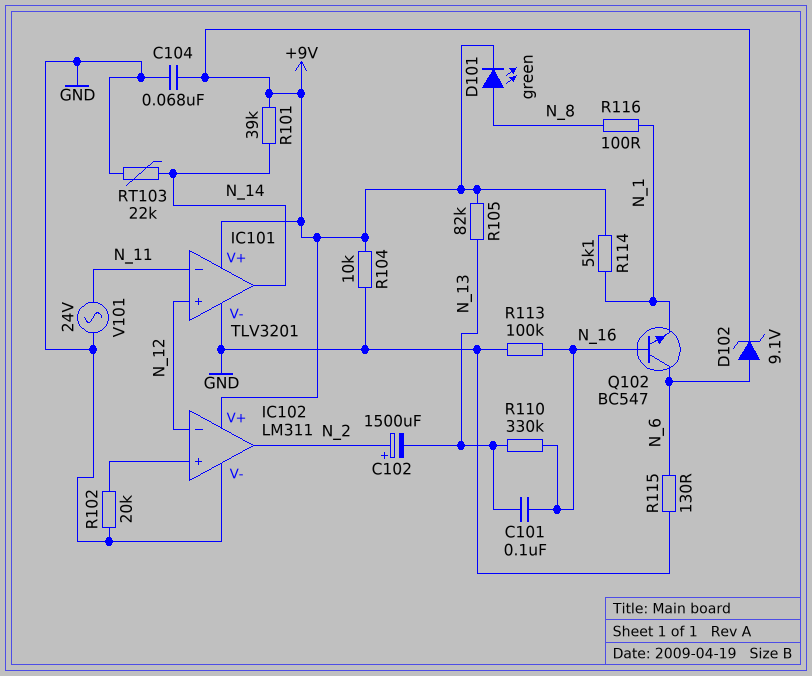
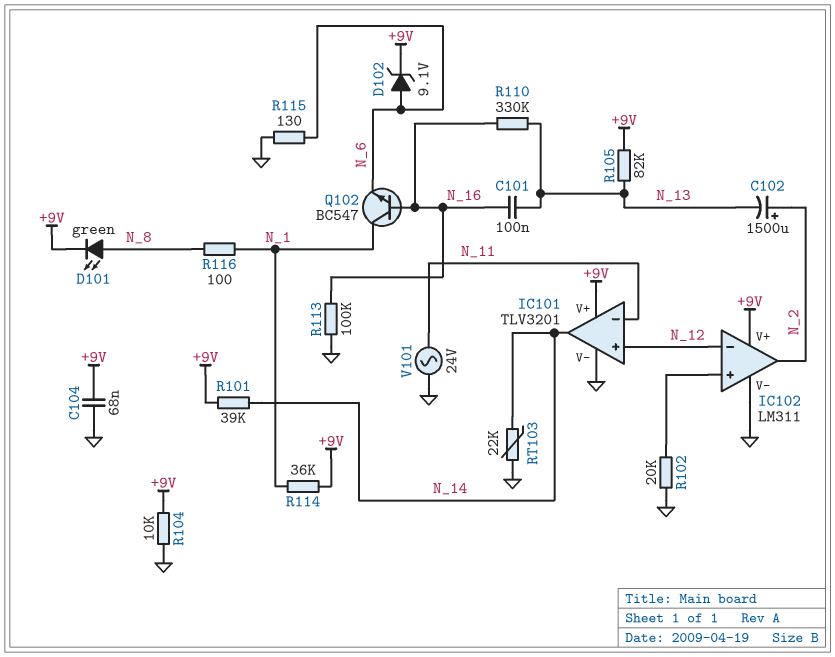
Q102: NPN BC547 (B N_16, C N_6, E N_1) -> NPN BC547 (B N_16, C N_1, E N_6)
R114: 5.1k (+9V, N_1) -> 36k (+9V, N_1)

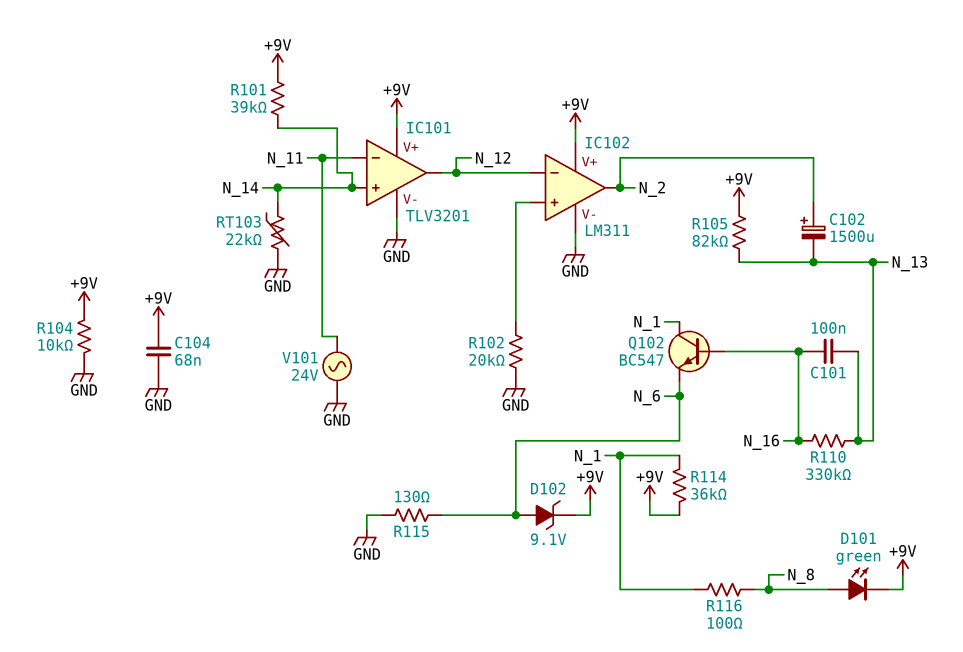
IC101 pin in+: N_12 -> N_14
IC101 pin out: N_14 -> N_12
R113: 100k (GND, N_16) -> none

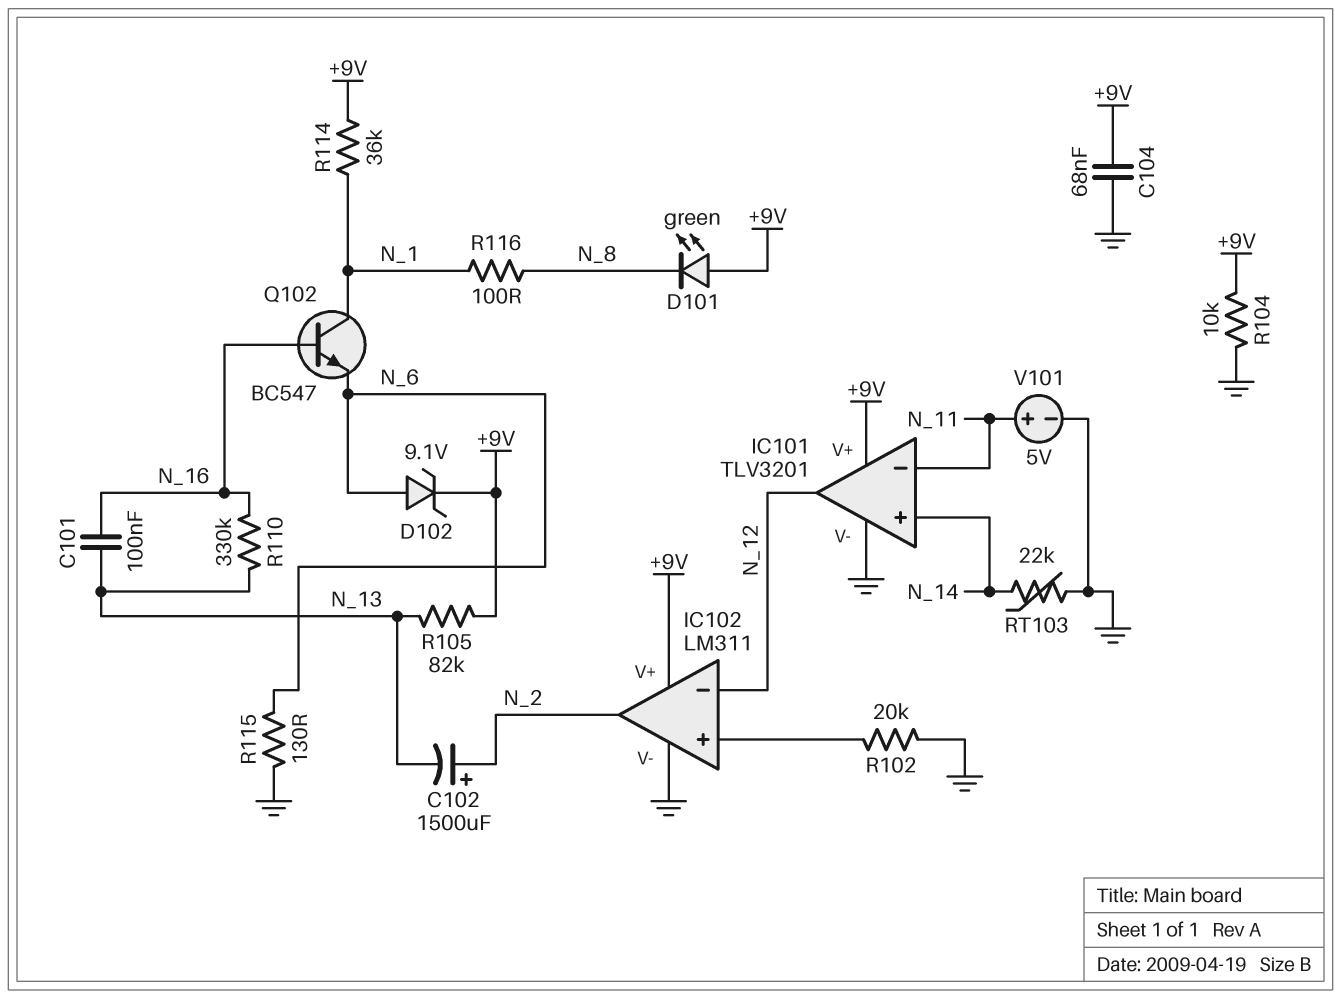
D101: LED green (A N_8, K +9V) -> LED green (A +9V, K N_8)
R101: 39k (+9V, N_14) -> none
V101: AC 24V (GND, N_11) -> 5V (plus N_11, minus GND)

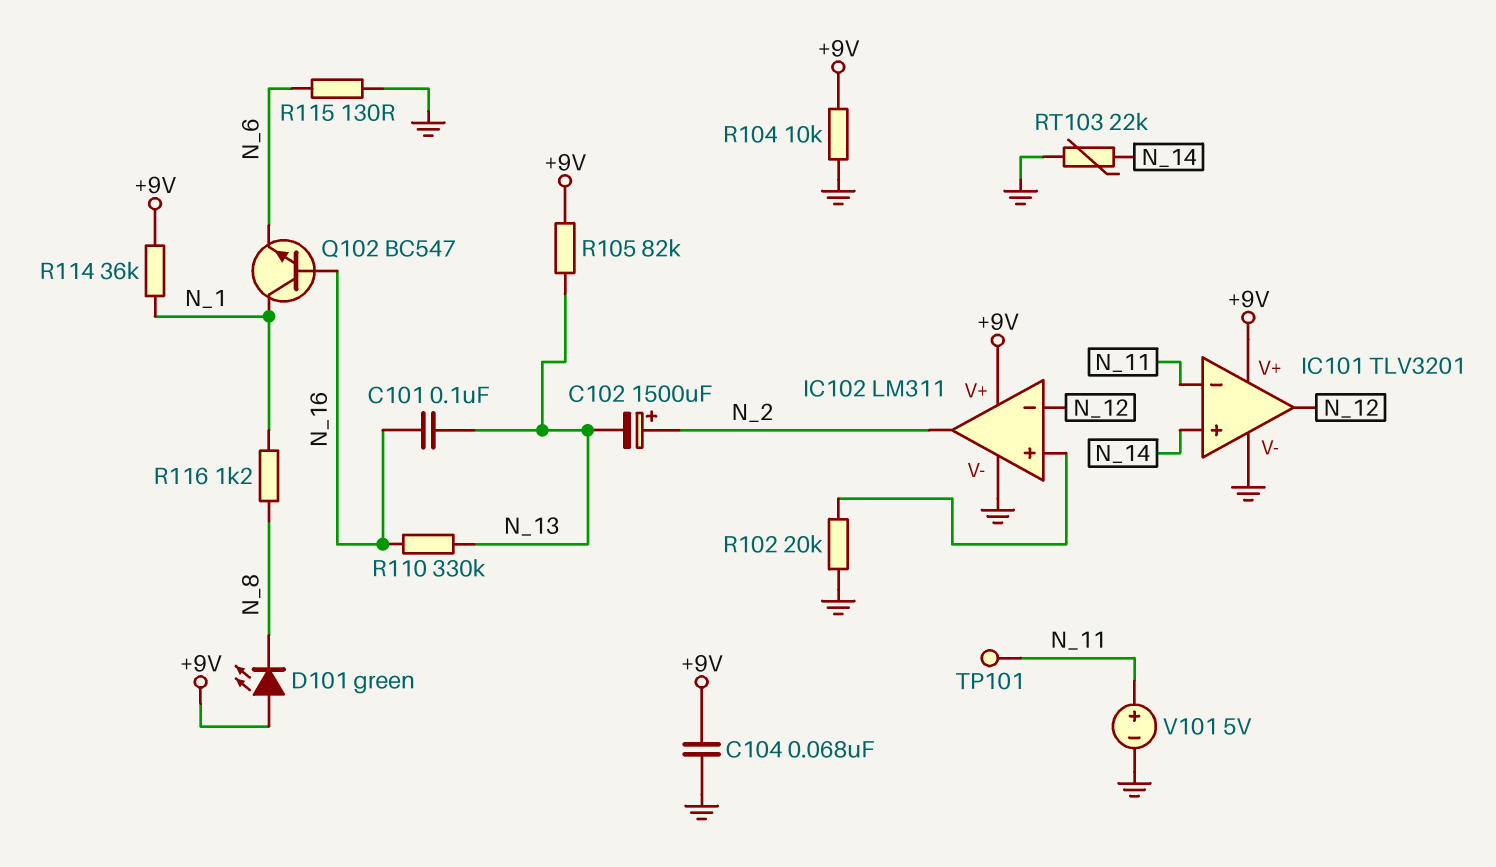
D102: zener 9.1V (A N_6, K +9V) -> none
R116: 100 (N_1, N_8) -> 1.2k (N_1, N_8)
TP101: none -> test point (N_11)

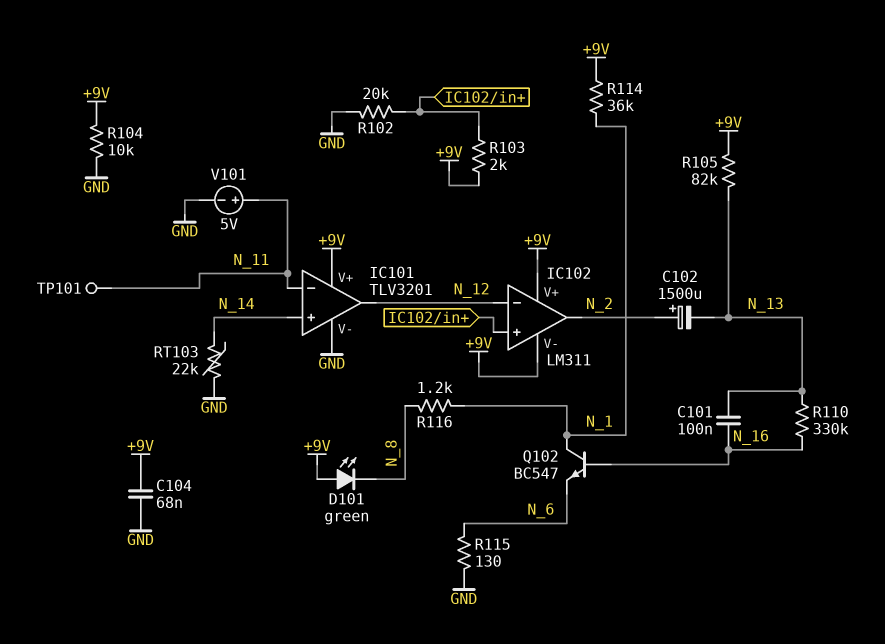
IC102 pin V-: GND -> +9V
R103: none -> 2k (+9V, IC102/in+)

